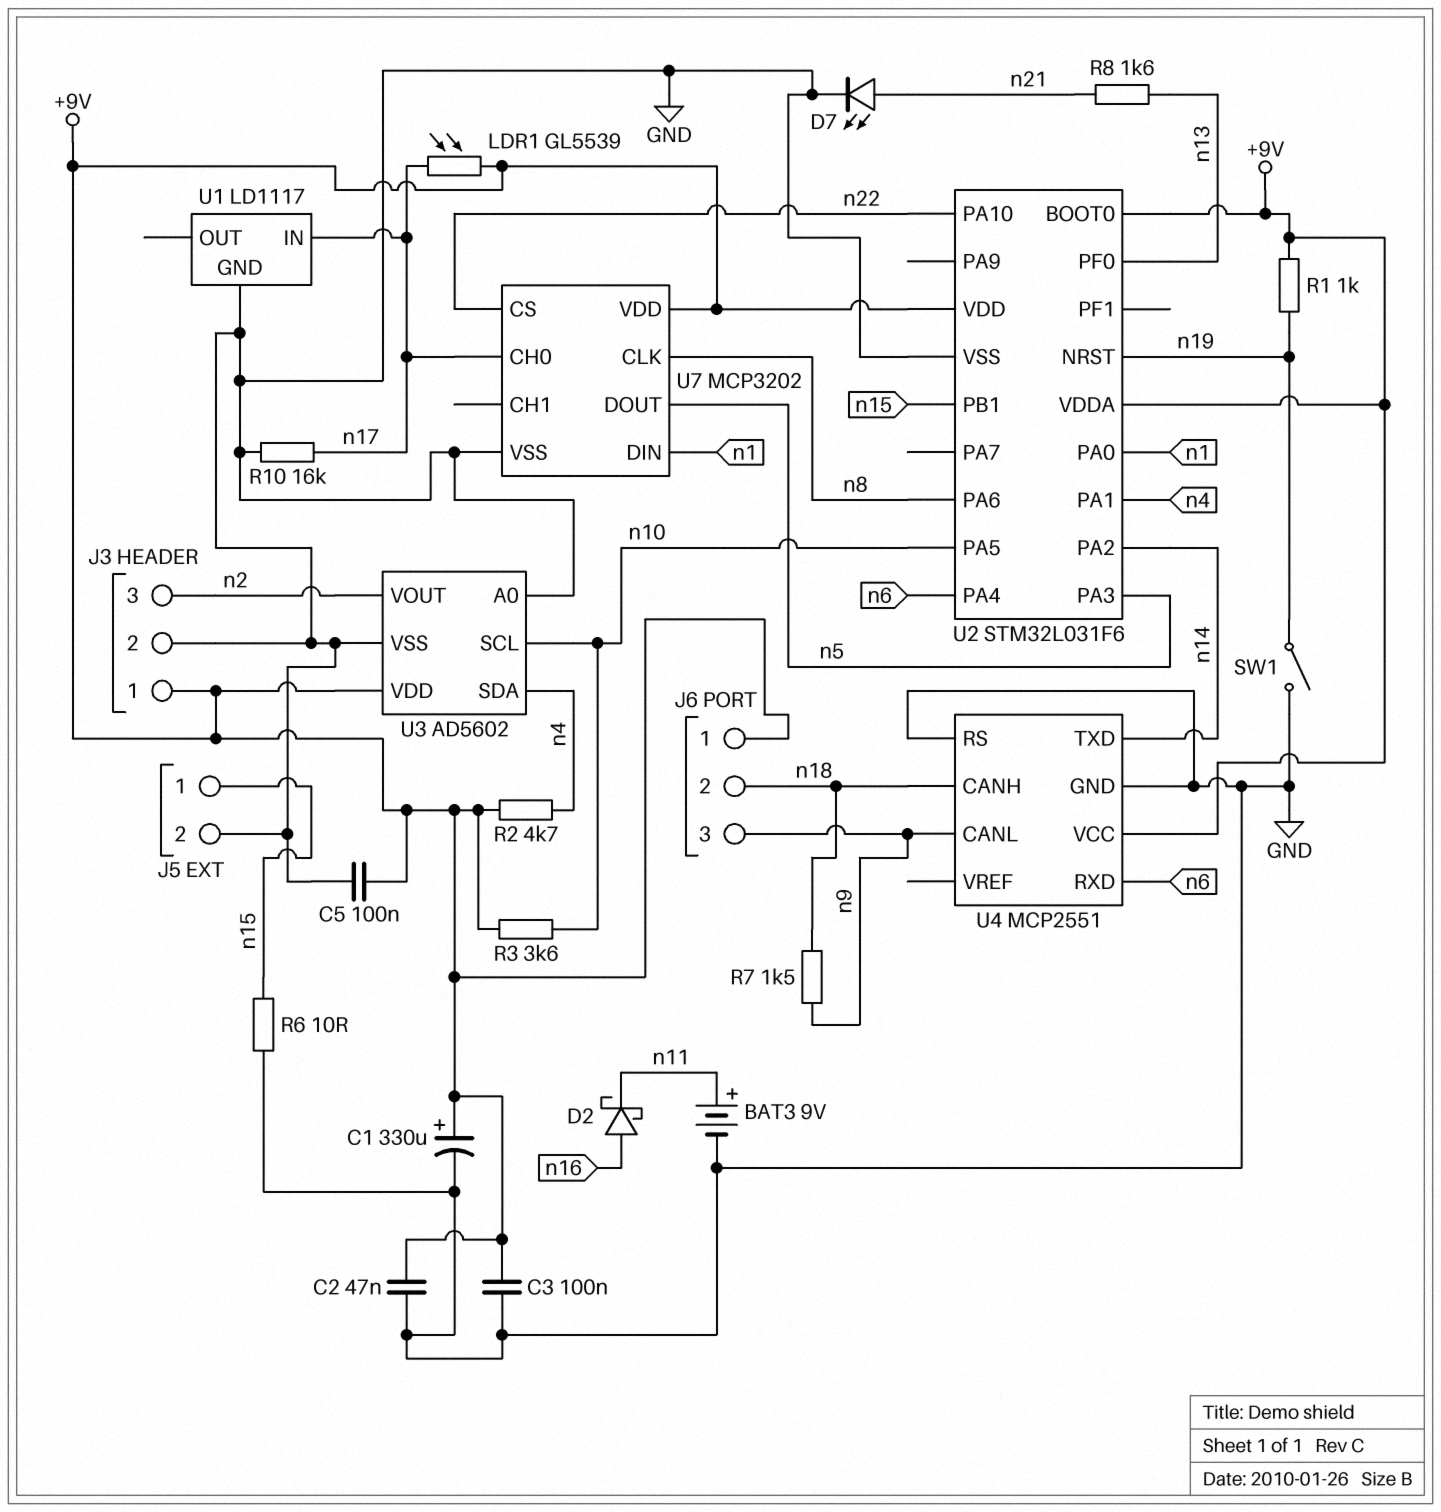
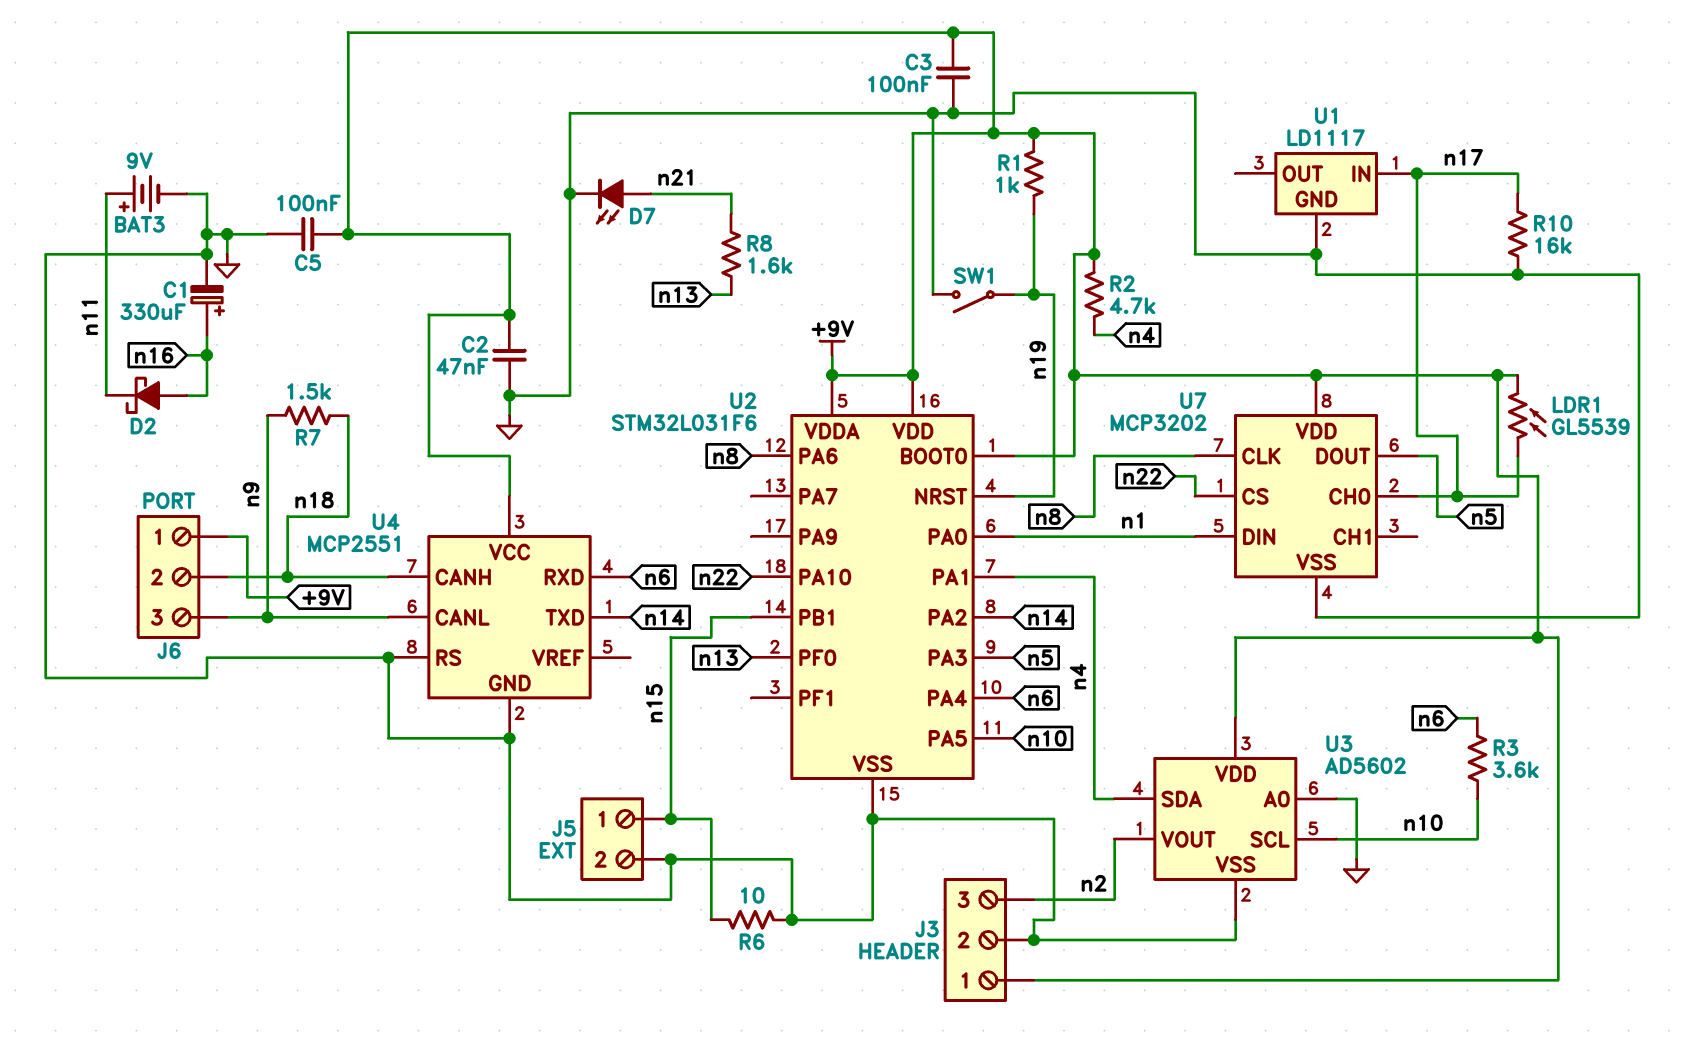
C1: 330uF (plus +9V, minus GND) -> 330uF (plus n16, minus GND)
R3: 3.6k (+9V, n10) -> 3.6k (n6, n10)

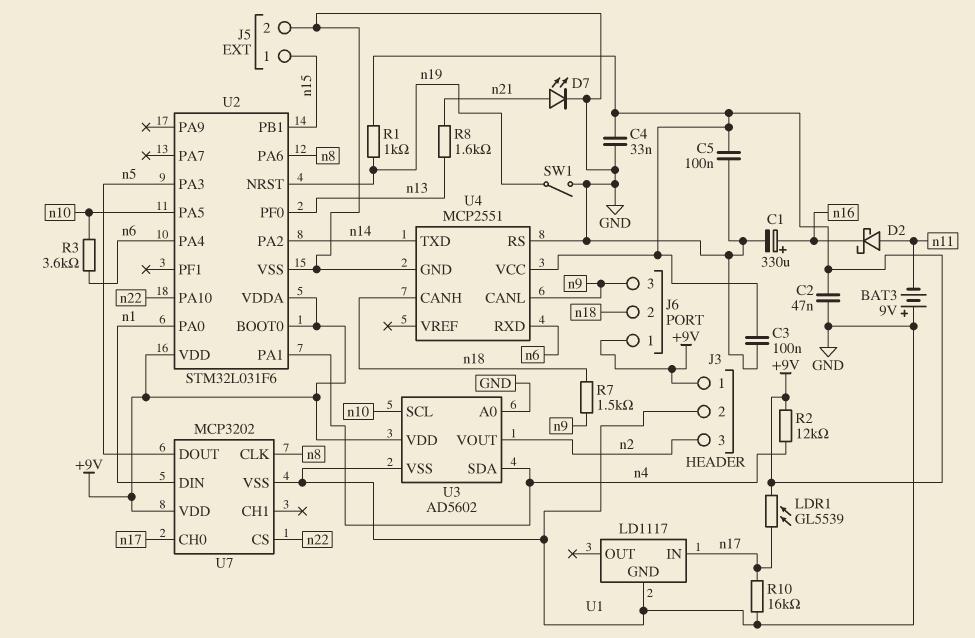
BAT3: 9V (plus n11, minus GND) -> 9V (plus GND, minus n11)
C4: none -> 33nF (+9V, GND)
D2: schottky (A n16, K n11) -> schottky (A n11, K n16)
R2: 4.7k (+9V, n4) -> 12k (+9V, n4)
R6: 10 (GND, n15) -> none

